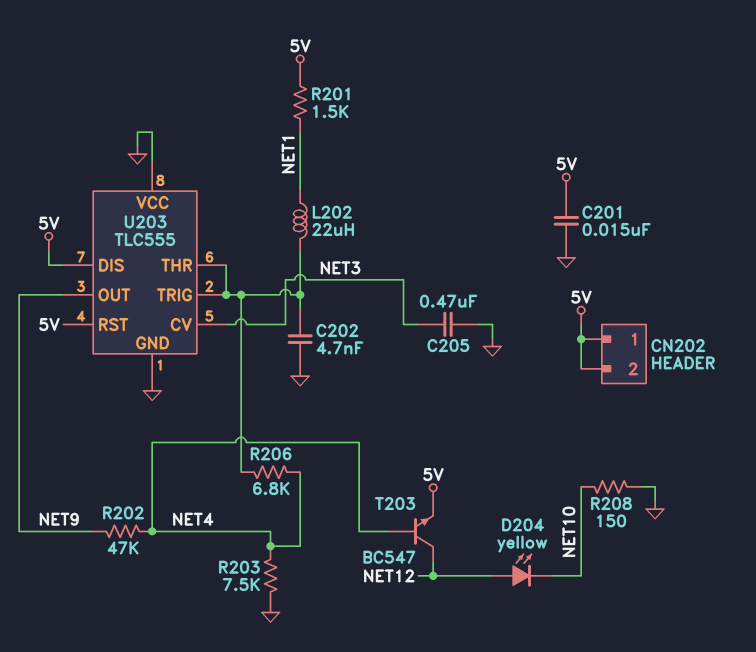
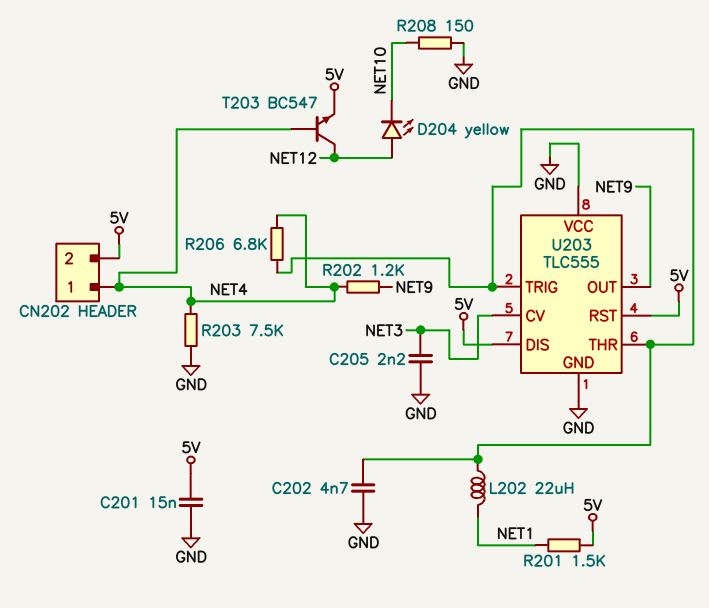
C205: 470nF (GND, NET3) -> 2.2nF (GND, NET3)
CN202 pin 1: 5V -> NET4
R202: 47k (NET4, NET9) -> 1.2k (NET4, NET9)

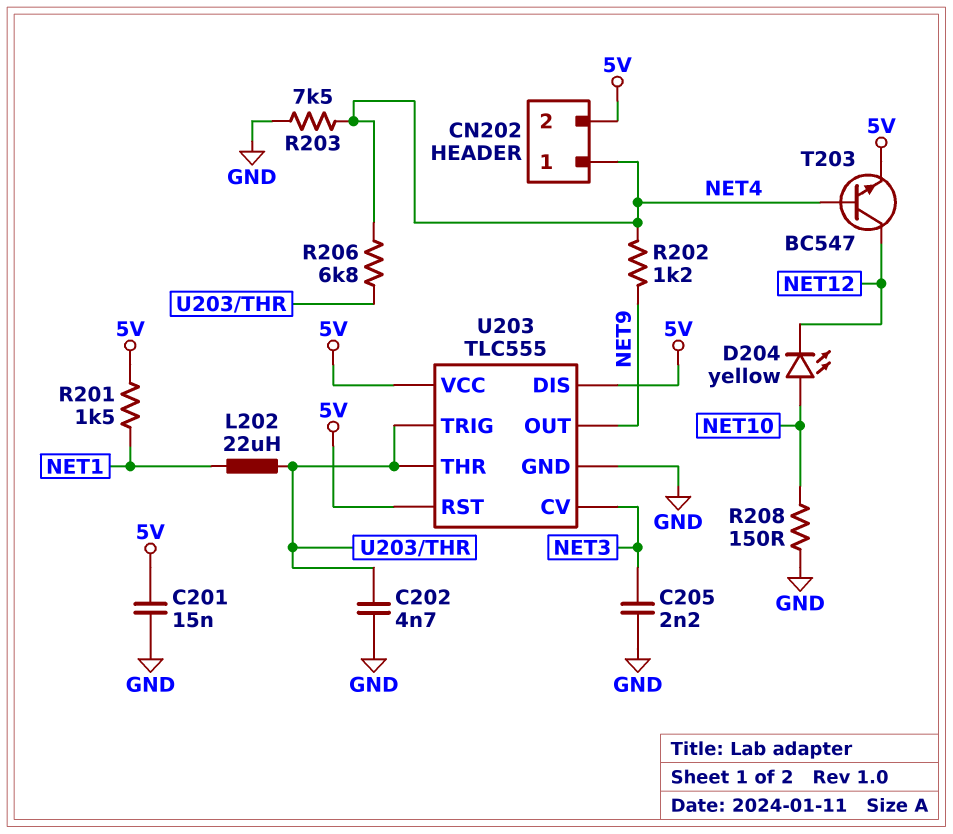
D204: LED yellow (A NET12, K NET10) -> LED yellow (A NET10, K NET12)
U203 pin VCC: GND -> 5V

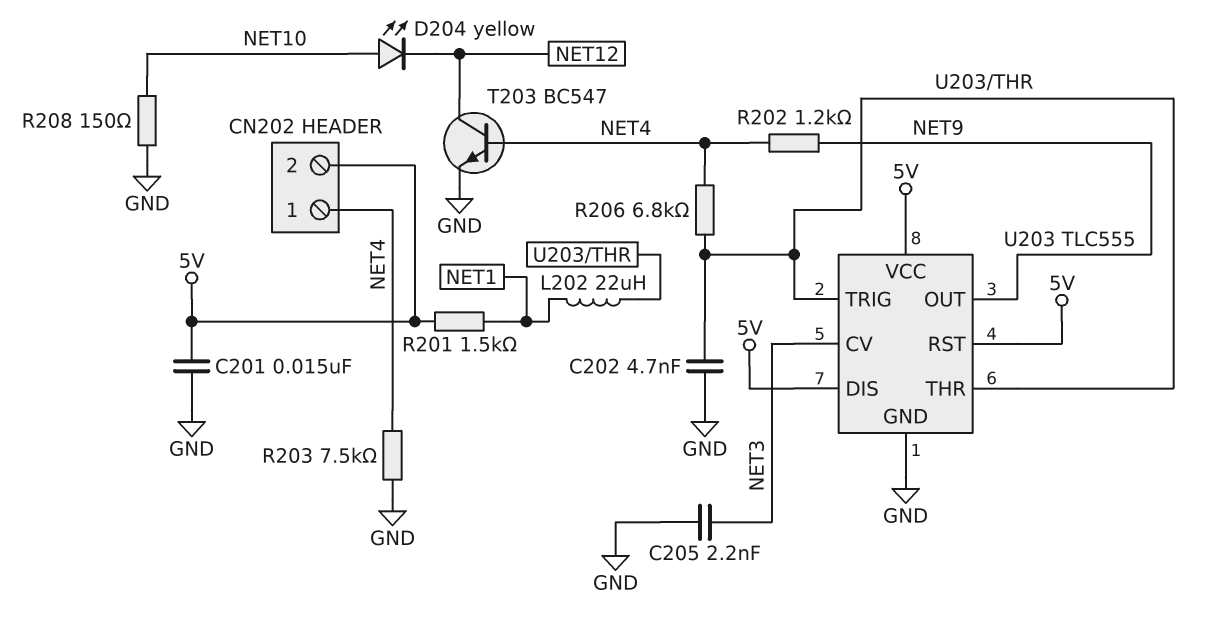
T203: NPN BC547 (B NET4, C NET12, E 5V) -> NPN BC547 (B NET4, C NET12, E GND)

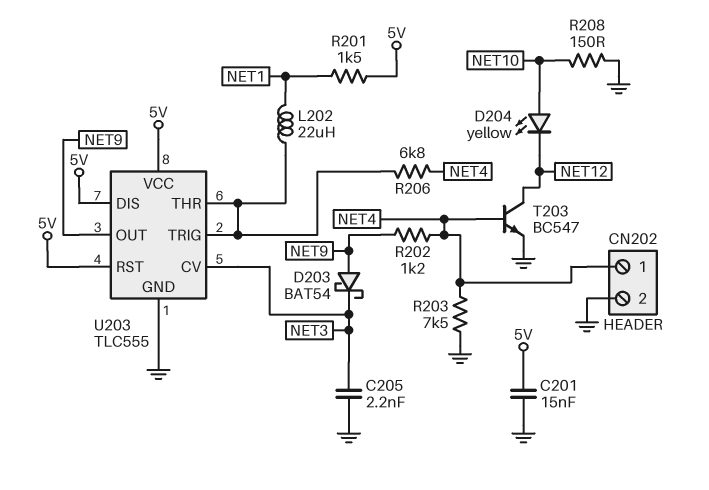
C202: 4.7nF (GND, U203/THR) -> none
CN202 pin 2: 5V -> GND
D203: none -> schottky BAT54 (A NET9, K NET3)

